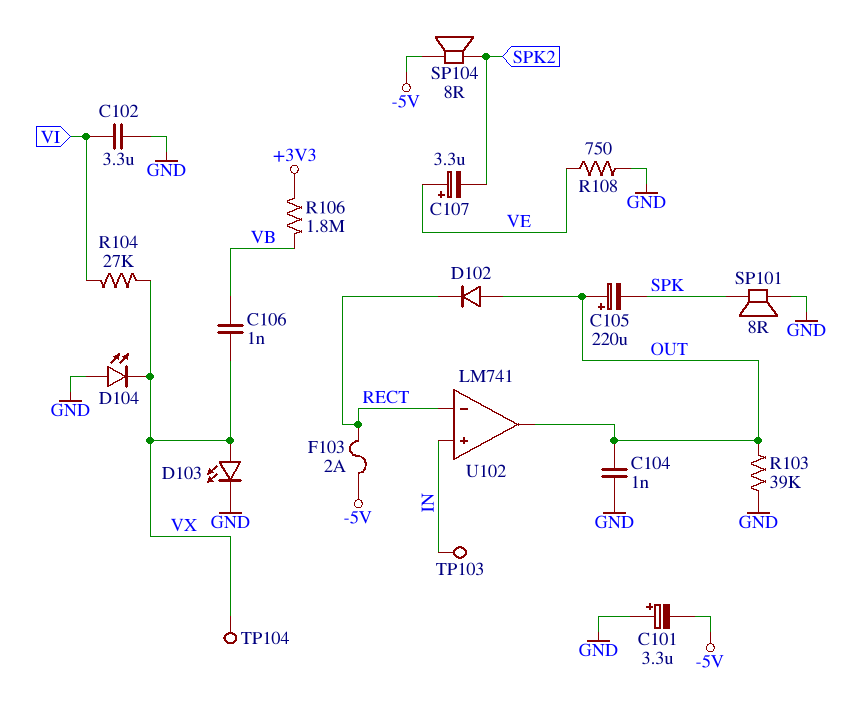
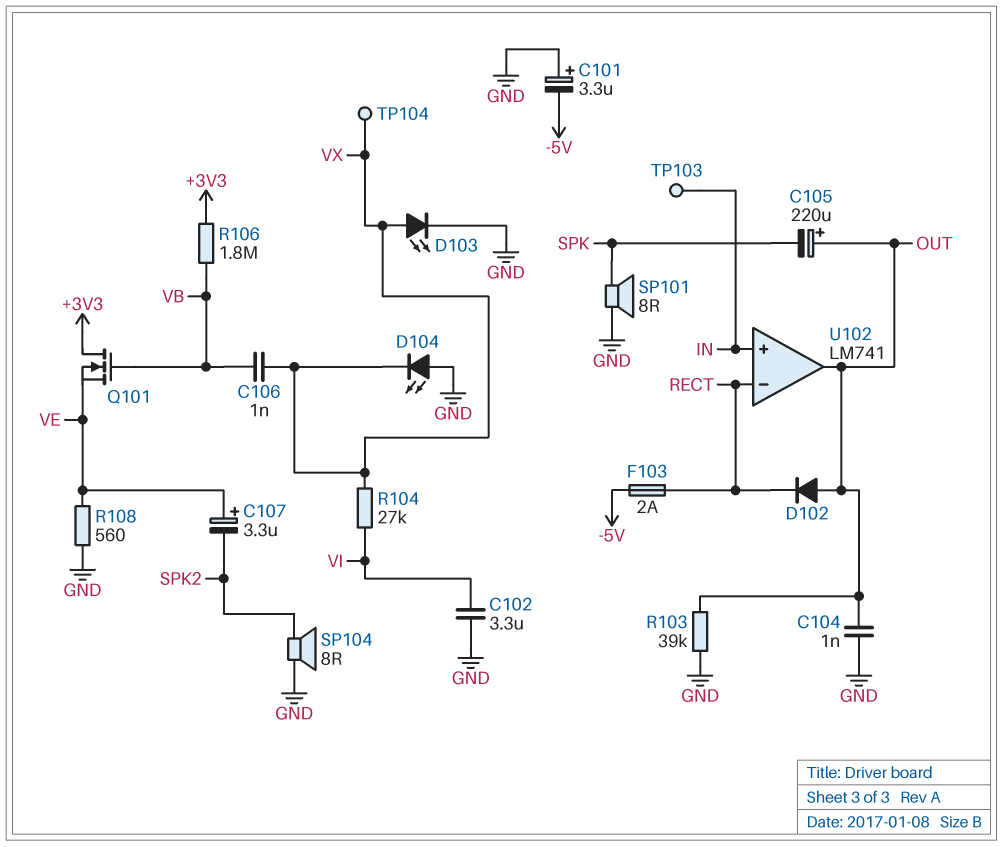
Q101: none -> NMOS (G VB, D +3V3, S VE)
R108: 750 (GND, VE) -> 560 (GND, VE)
SP104: speaker 8R (-5V, SPK2) -> speaker 8R (GND, SPK2)

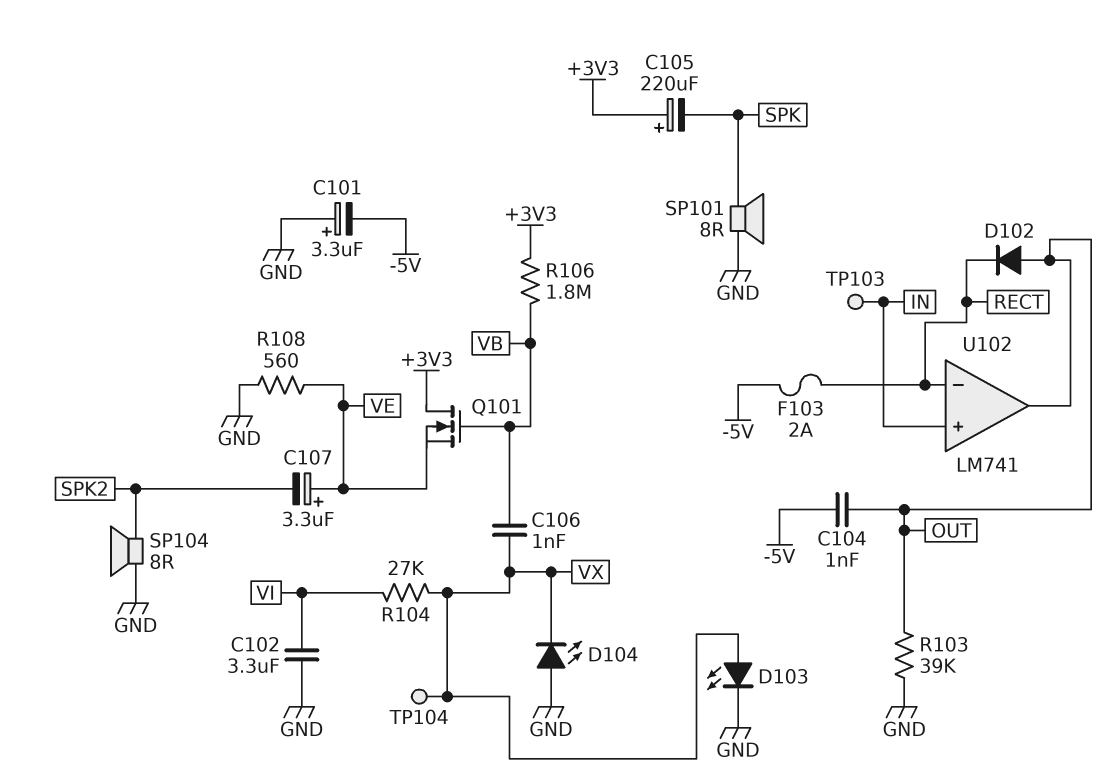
C104: 1nF (GND, OUT) -> 1nF (-5V, OUT)
C105: 220uF (plus OUT, minus SPK) -> 220uF (plus +3V3, minus SPK)

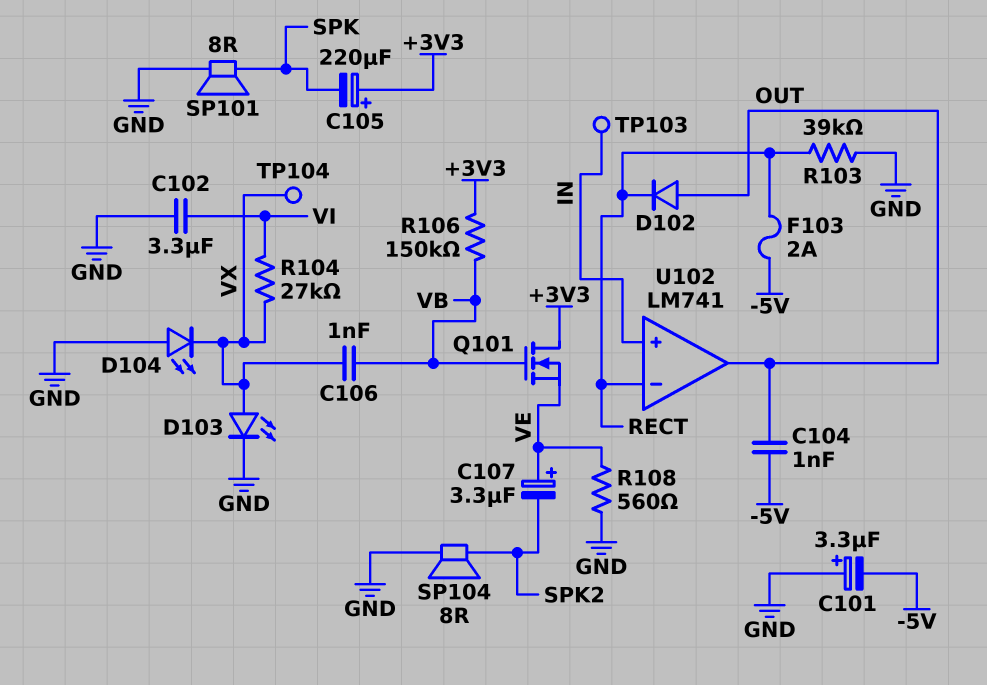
R103: 39k (GND, OUT) -> 39k (GND, RECT)
R106: 1.8M (+3V3, VB) -> 150k (+3V3, VB)

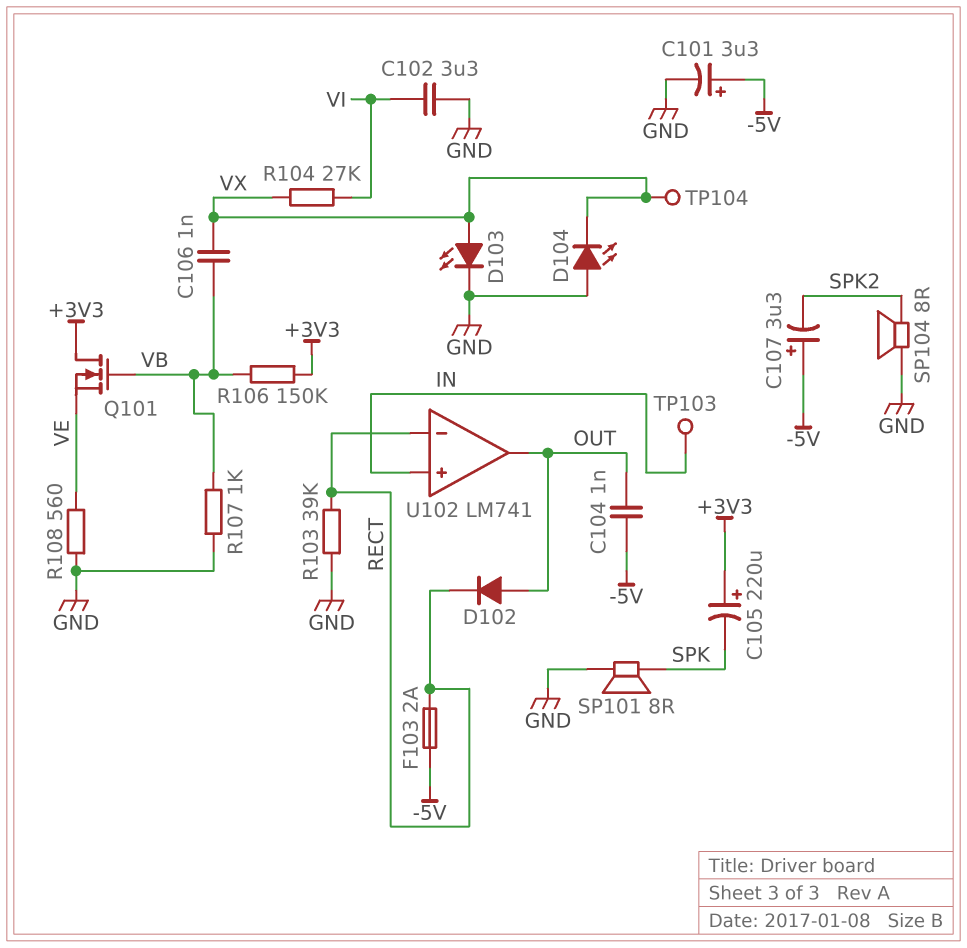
C101: 3.3uF (plus GND, minus -5V) -> 3.3uF (plus -5V, minus GND)
C107: 3.3uF (plus VE, minus SPK2) -> 3.3uF (plus -5V, minus SPK2)
R107: none -> 1k (GND, VB)

